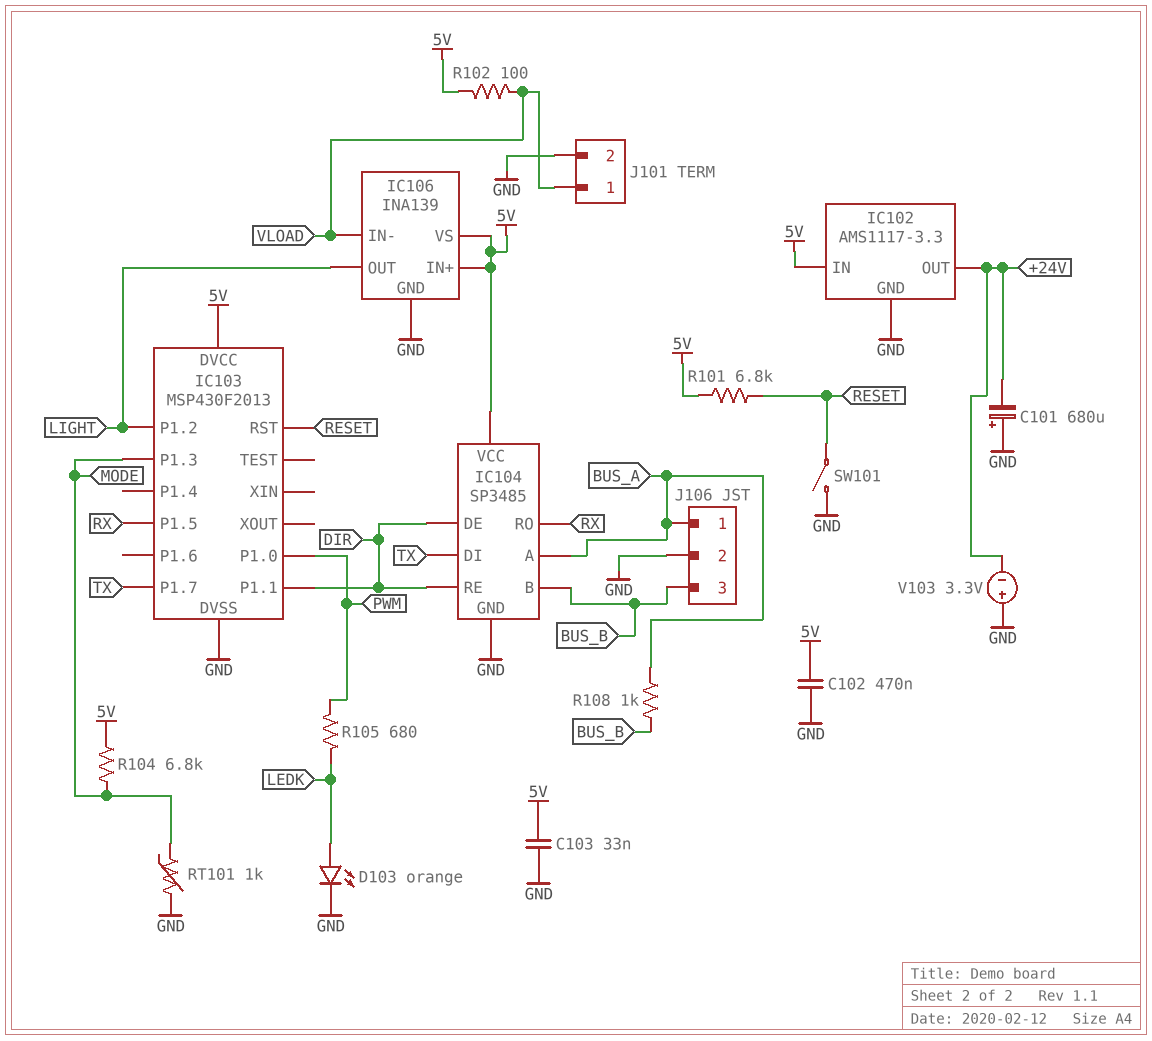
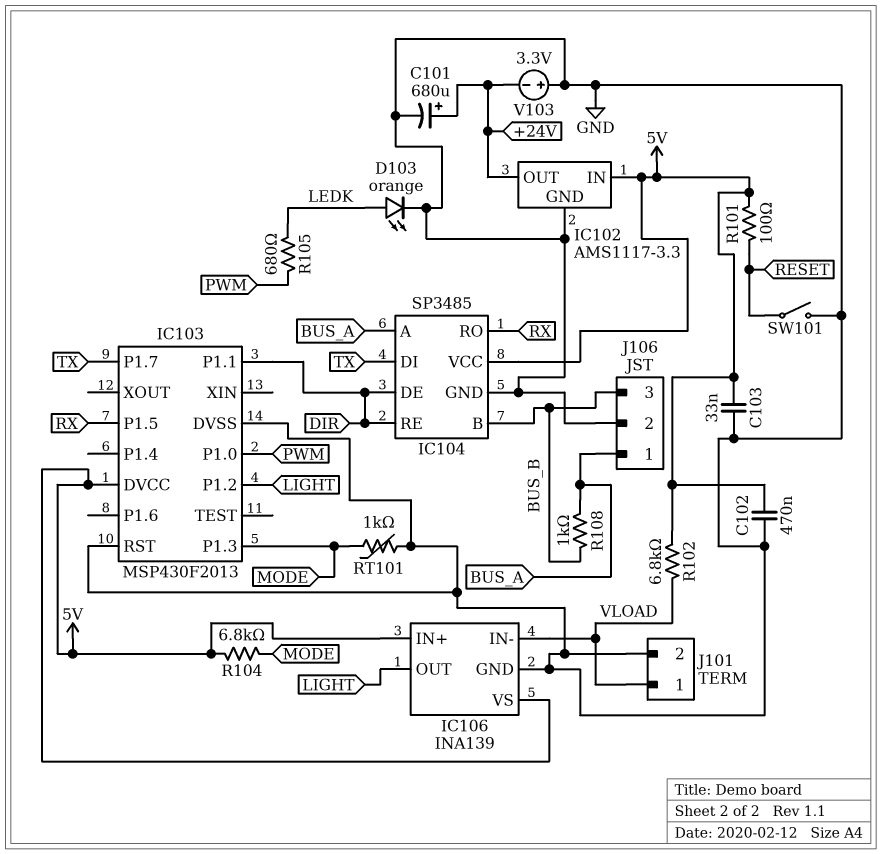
C101: 680uF (plus GND, minus +24V) -> 680uF (plus +24V, minus GND)
IC103 pin RST: RESET -> GND
R101: 6.8k (5V, RESET) -> 100 (5V, RESET)
R102: 100 (5V, VLOAD) -> 6.8k (5V, VLOAD)

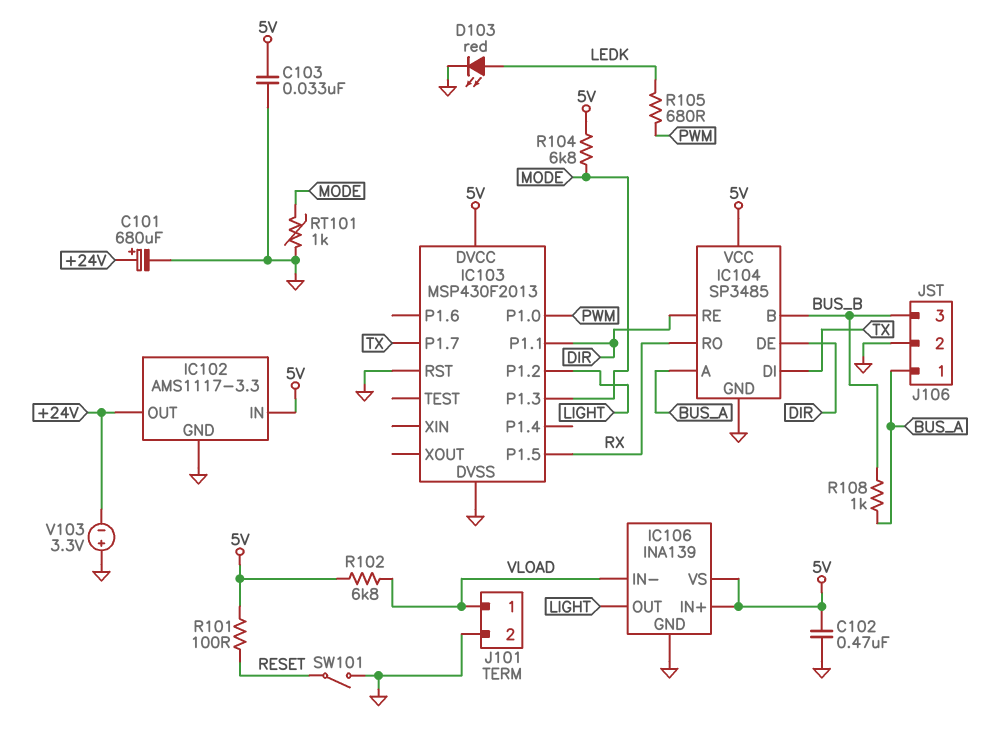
D103: LED orange (A LEDK, K GND) -> LED red (A LEDK, K GND)

